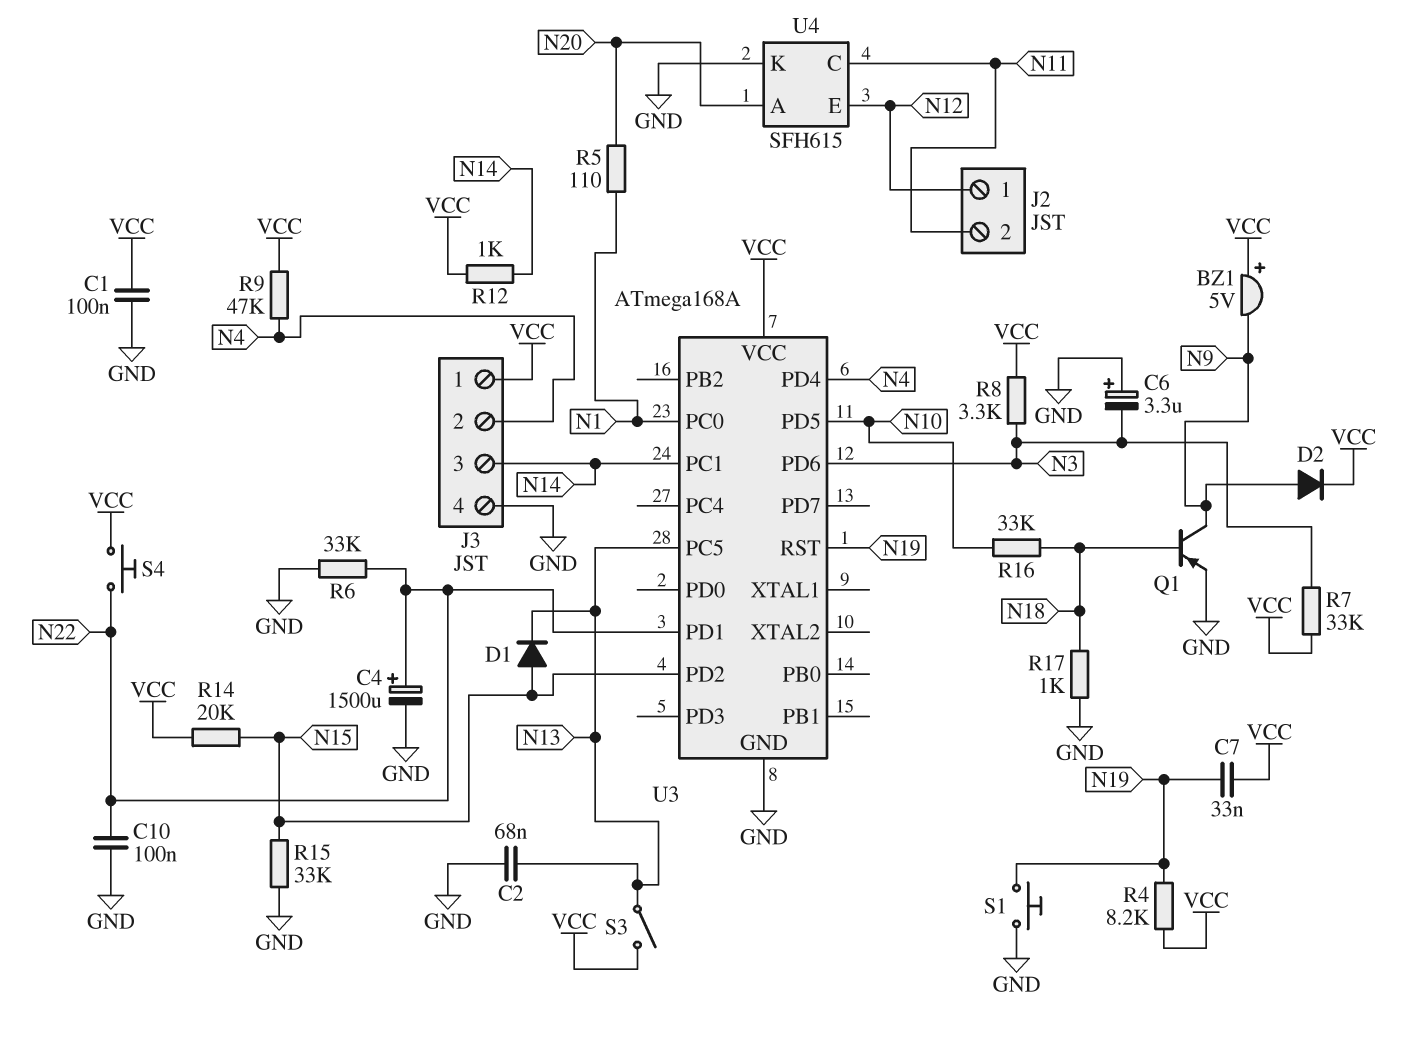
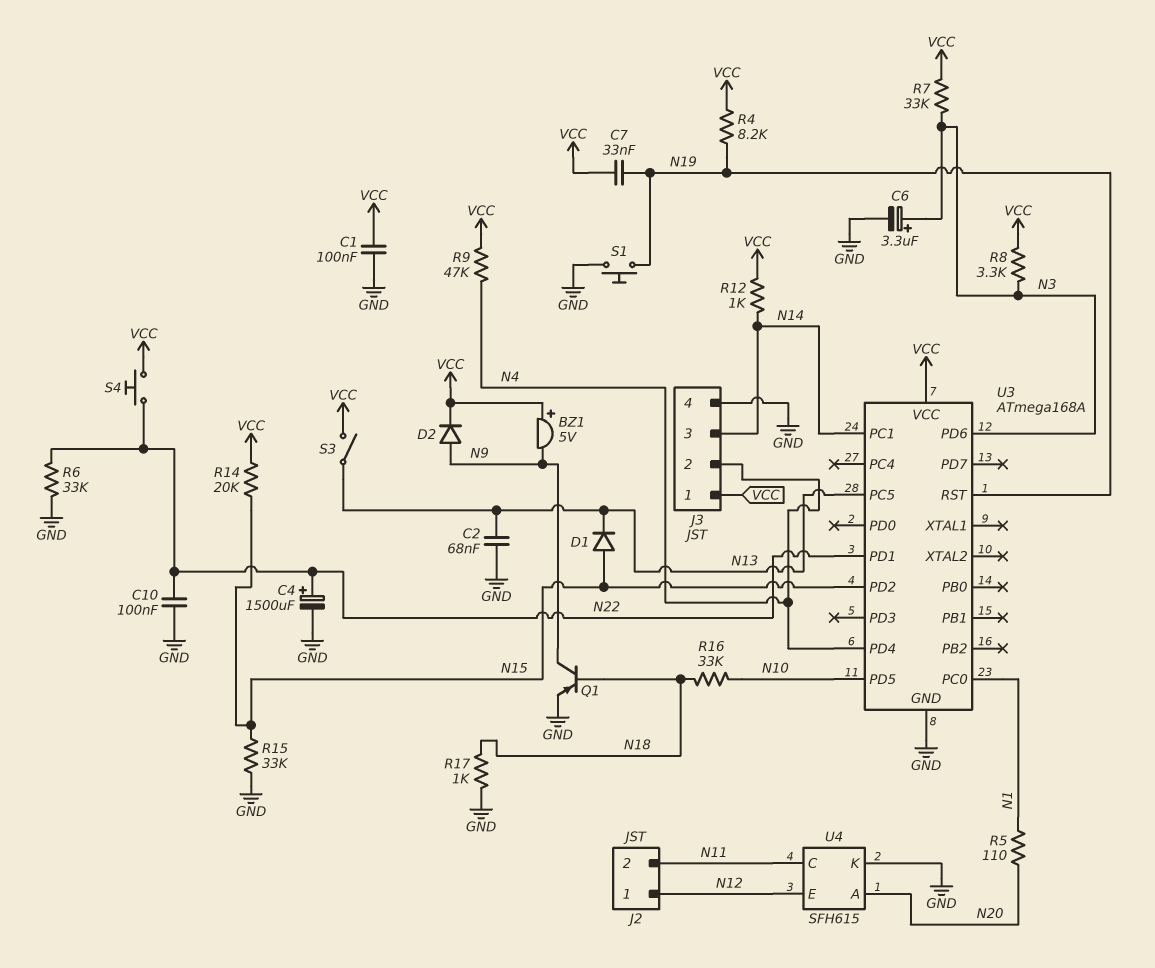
C6: 3.3uF (plus GND, minus N3) -> 3.3uF (plus N3, minus GND)

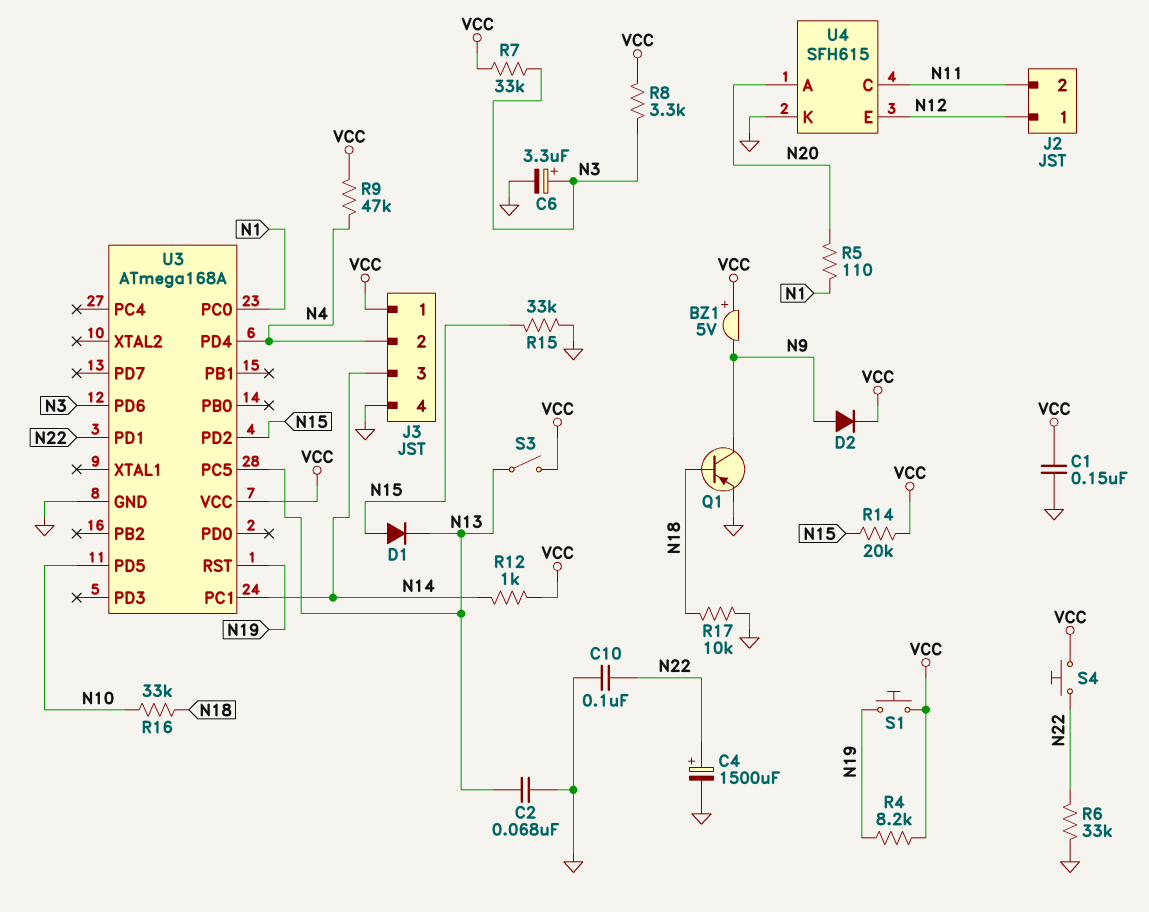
C1: 100nF (GND, VCC) -> 150nF (GND, VCC)
C7: 33nF (N19, VCC) -> none
R17: 1k (GND, N18) -> 10k (GND, N18)
S1: button (GND, N19) -> button (N19, VCC)

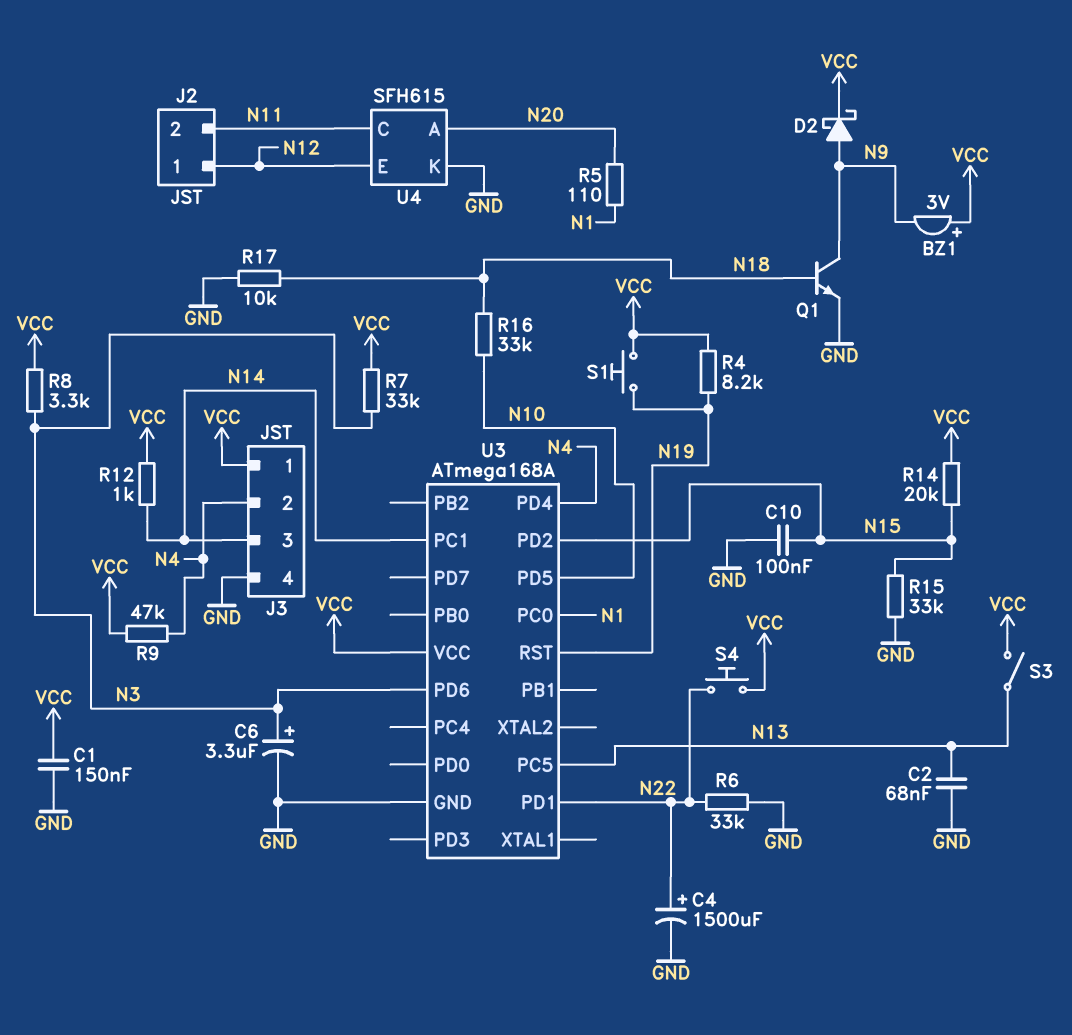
BZ1: buzzer 5V (plus VCC, minus N9) -> buzzer 3V (plus VCC, minus N9)
C10: 100nF (GND, N22) -> 100nF (GND, N15)
D1: diode (A N15, K N13) -> none
D2: diode (A N9, K VCC) -> schottky (A N9, K VCC)
Q1: PNP (B N18, C N9, E GND) -> NPN (B N18, C N9, E GND)

